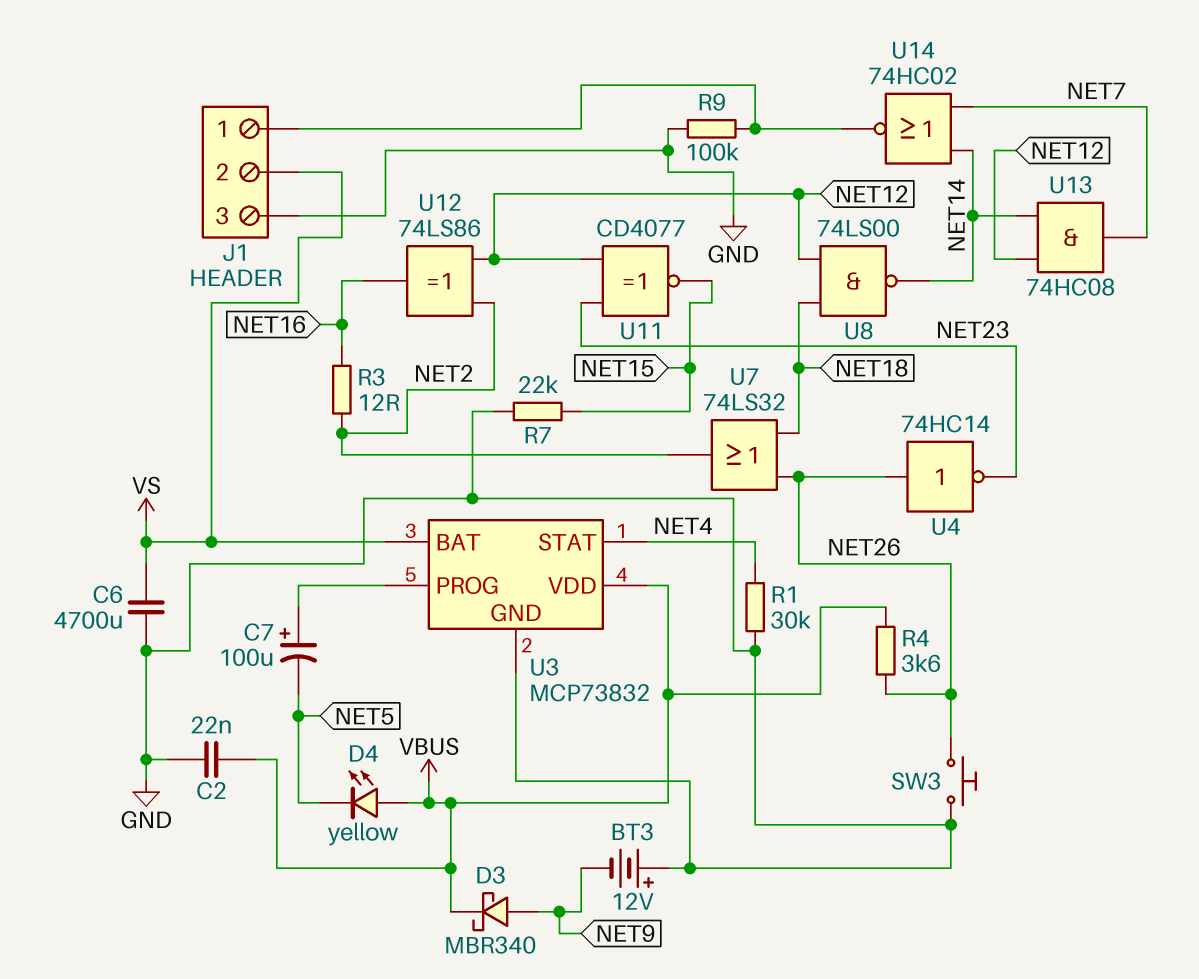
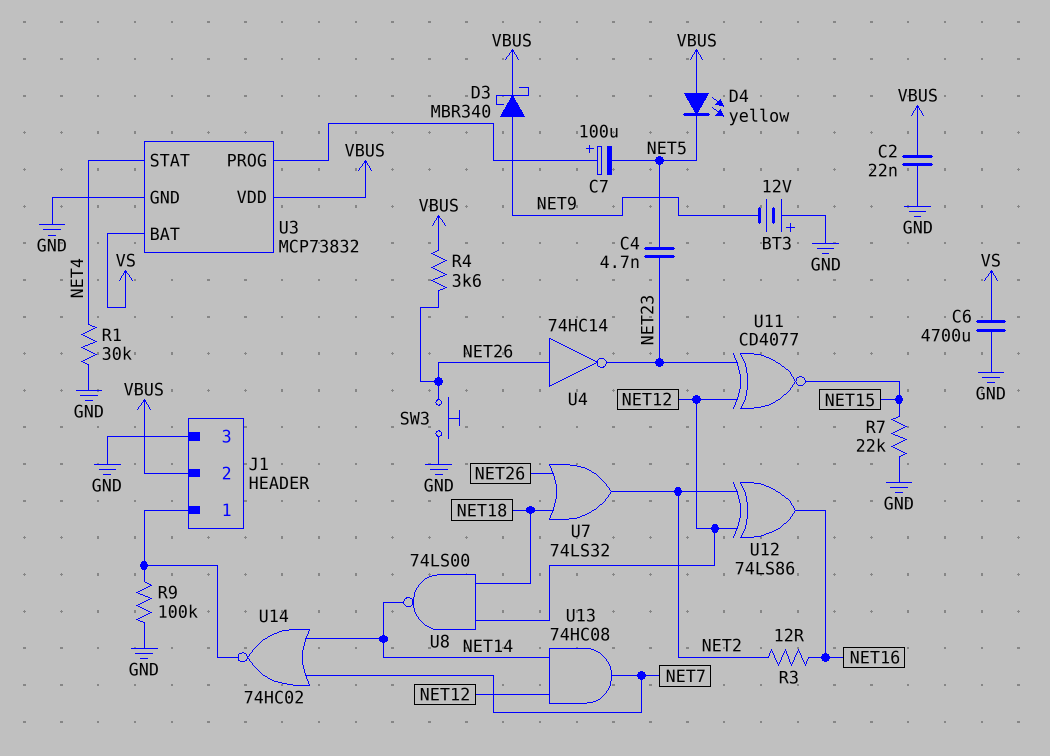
C4: none -> 4.7nF (NET5, NET23)
J1 pin 2: VS -> VBUS

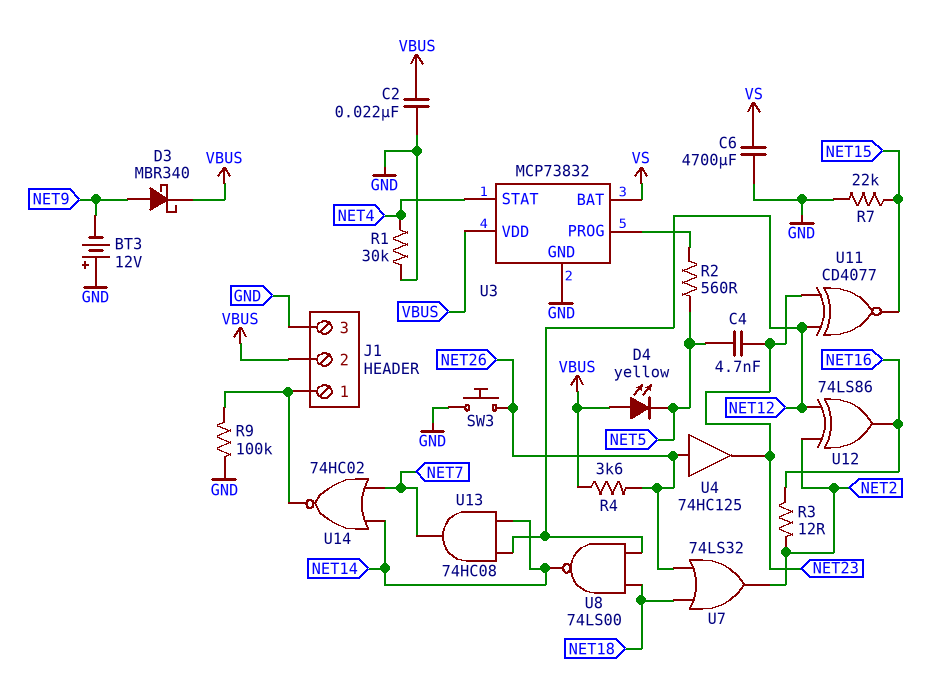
C7: 100uF (plus U3/PROG, minus NET5) -> none
R2: none -> 560 (NET5, U3/PROG)
U4: NOT 74HC14 (in NET26, out NET23) -> buffer 74HC125 (in NET26, out NET23)

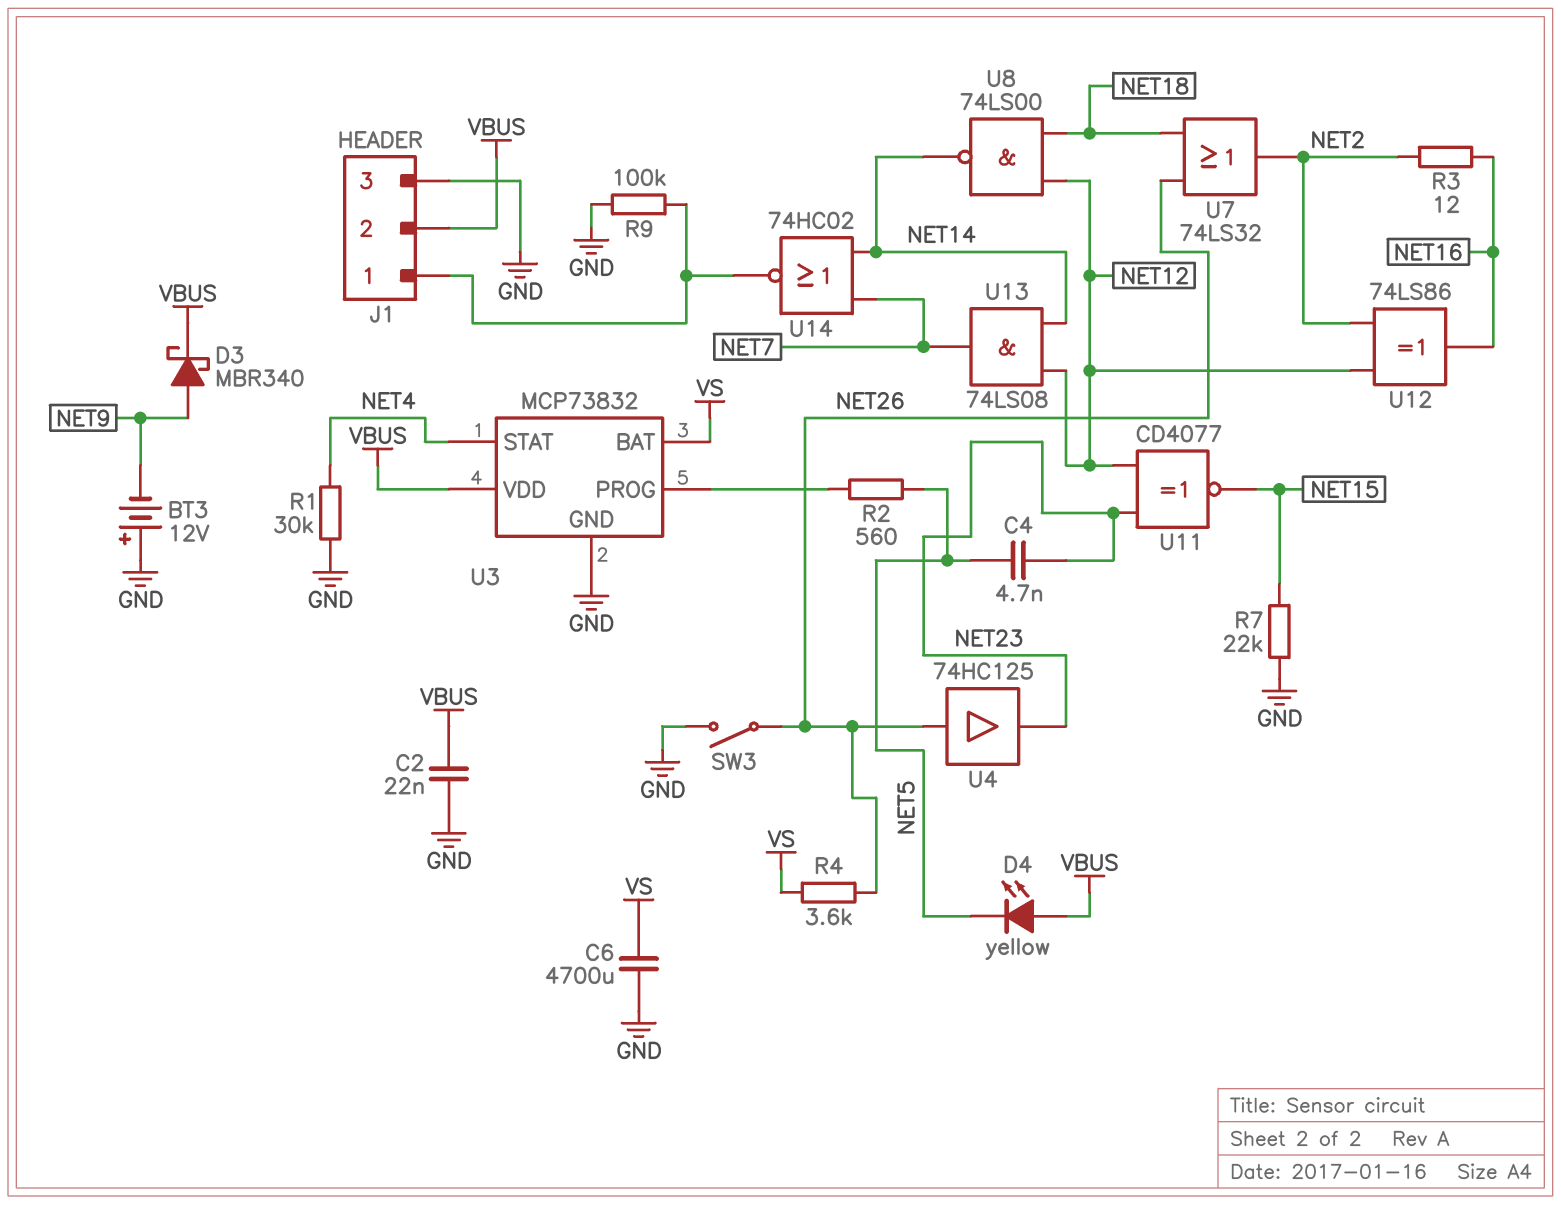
R4: 3.6k (NET26, VBUS) -> 3.6k (NET26, VS)
SW3: button (GND, NET26) -> switch (GND, NET26)
U13: AND 74HC08 (in NET12, in NET14, out NET7) -> AND 74LS08 (in NET12, in NET14, out NET7)

